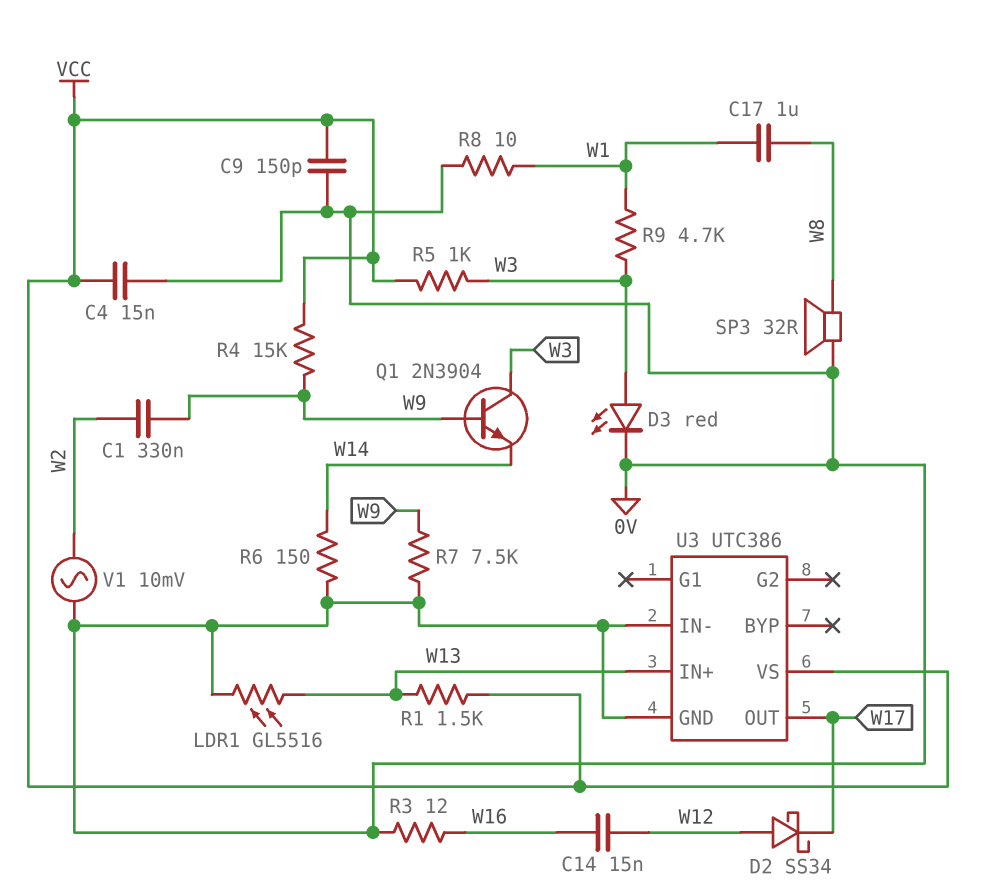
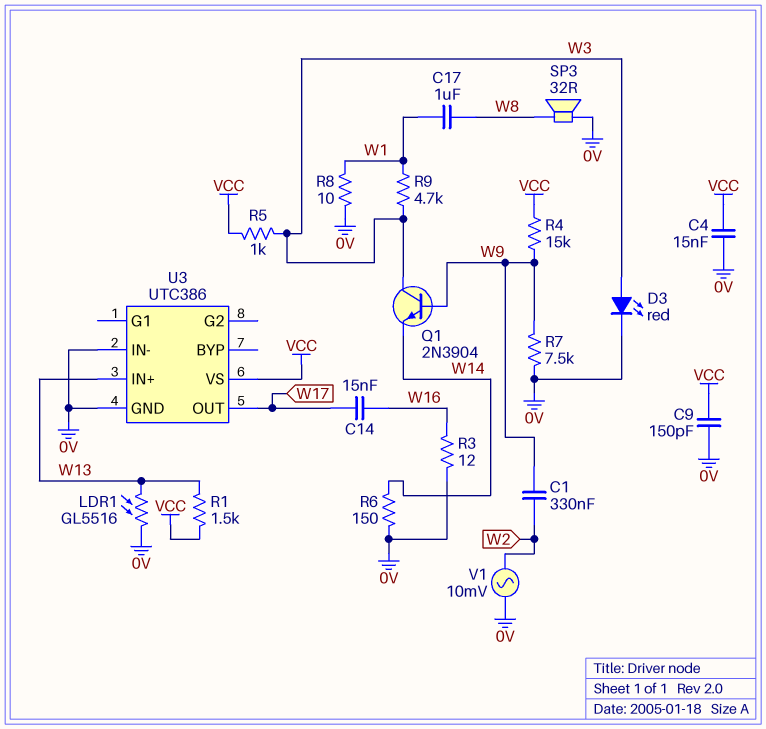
C14: 15nF (W12, W16) -> 15nF (W16, W17)
D2: schottky SS34 (A W12, K W17) -> none

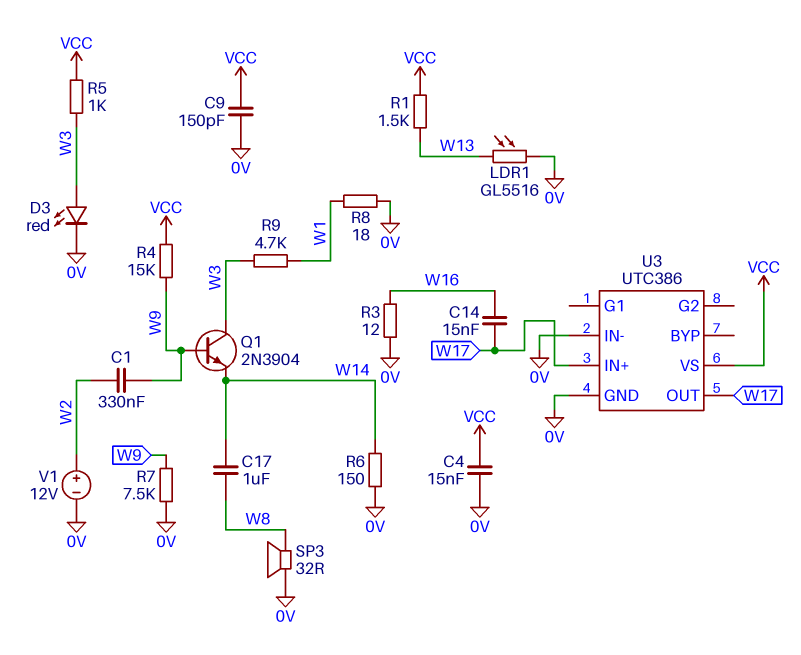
C17: 1uF (W1, W8) -> 1uF (W8, W14)
R8: 10 (0V, W1) -> 18 (0V, W1)
U3 pin IN+: W13 -> W17
V1: AC 10mV (0V, W2) -> 12V (plus W2, minus 0V)

